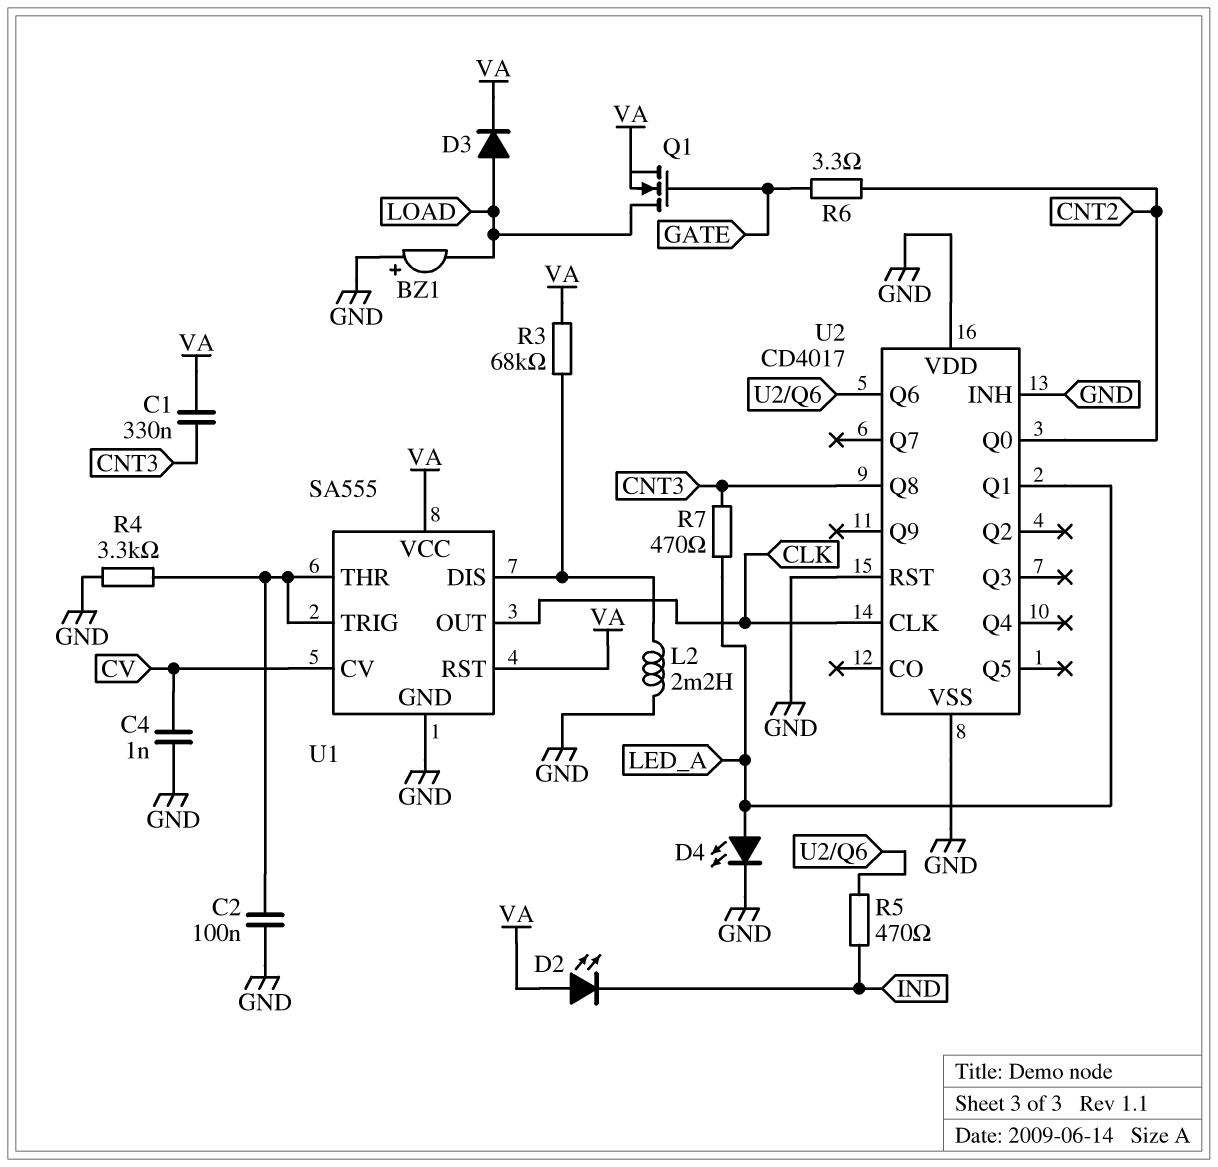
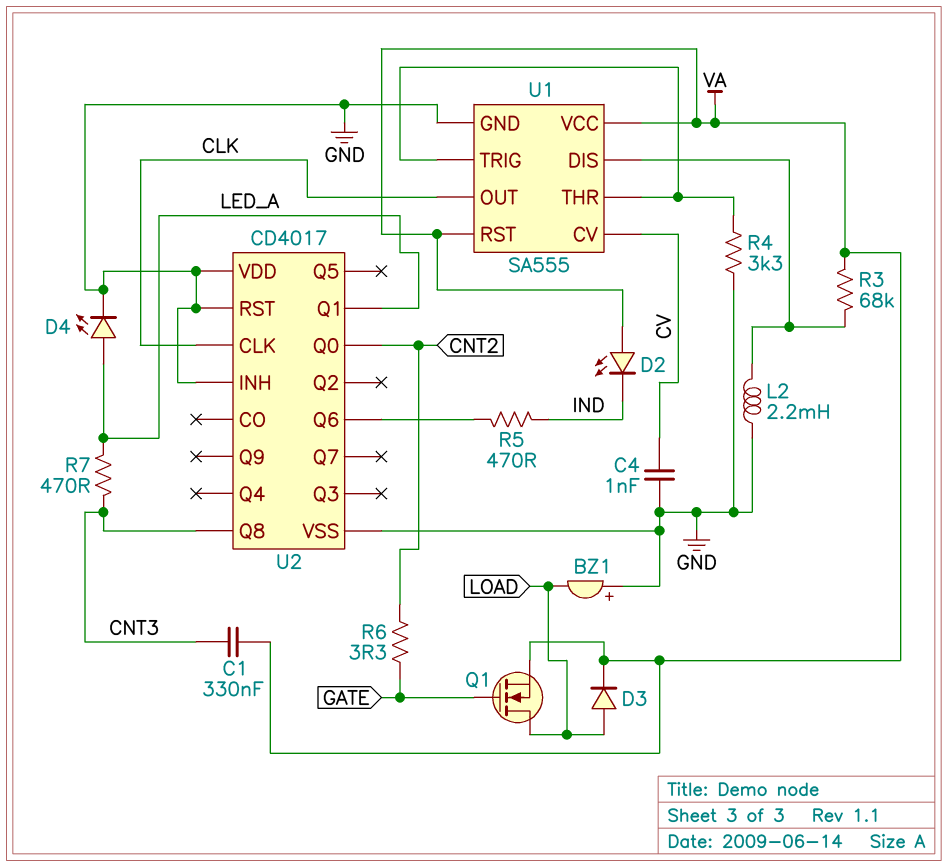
C2: 100nF (GND, U1/THR) -> none

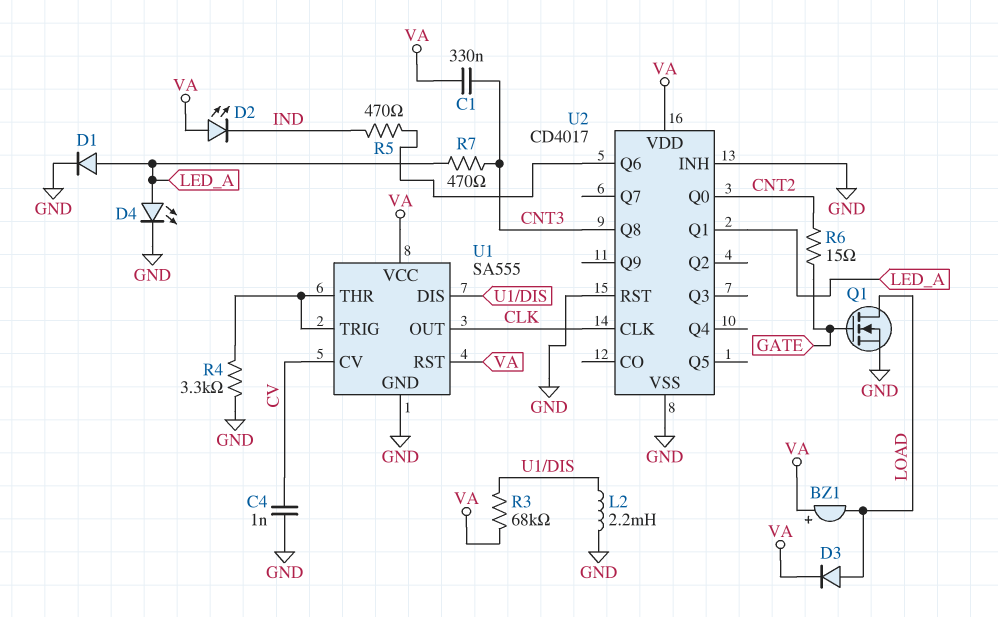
BZ1: buzzer (plus GND, minus LOAD) -> buzzer (plus VA, minus LOAD)
D1: none -> diode (A LED_A, K GND)
Q1: NMOS (G GATE, D LOAD, S VA) -> NMOS (G GATE, D LOAD, S GND)
R6: 3.3 (CNT2, GATE) -> 15 (CNT2, GATE)
U2 pin VDD: GND -> VA

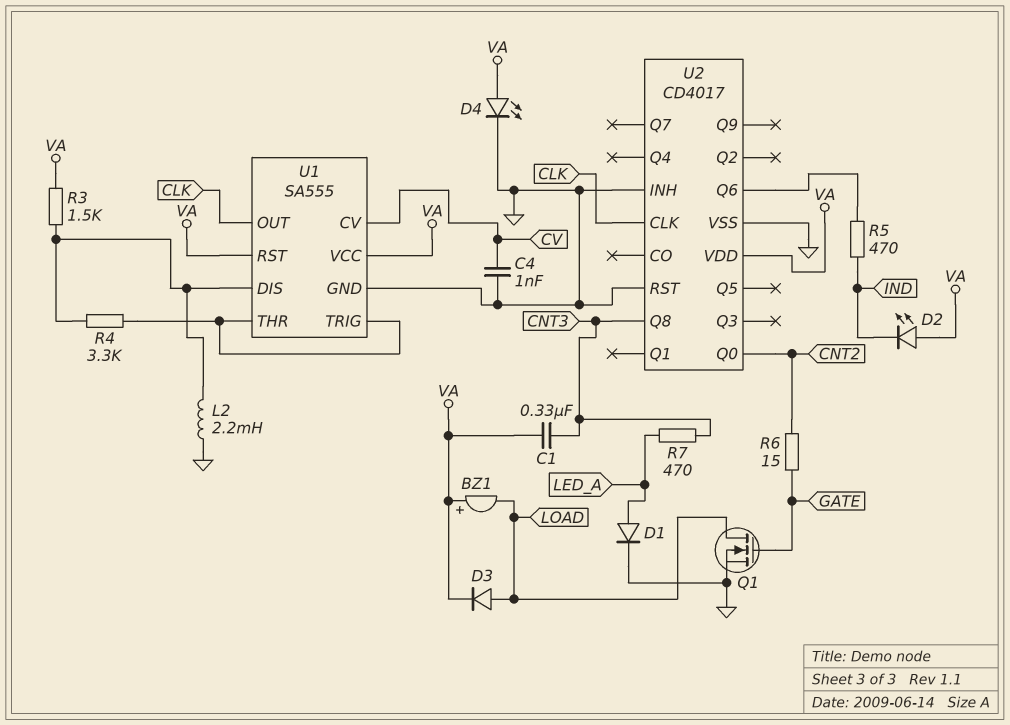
D4: LED (A LED_A, K GND) -> LED (A VA, K GND)
R3: 68k (U1/DIS, VA) -> 1.5k (U1/DIS, VA)
R4: 3.3k (GND, U1/THR) -> 3.3k (U1/DIS, U1/THR)
U2 pin Q1: LED_A -> none

